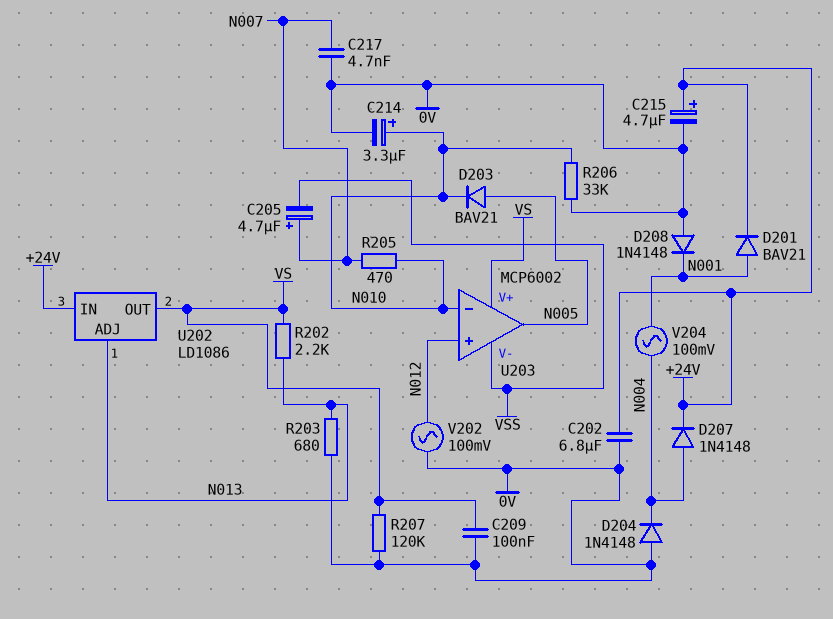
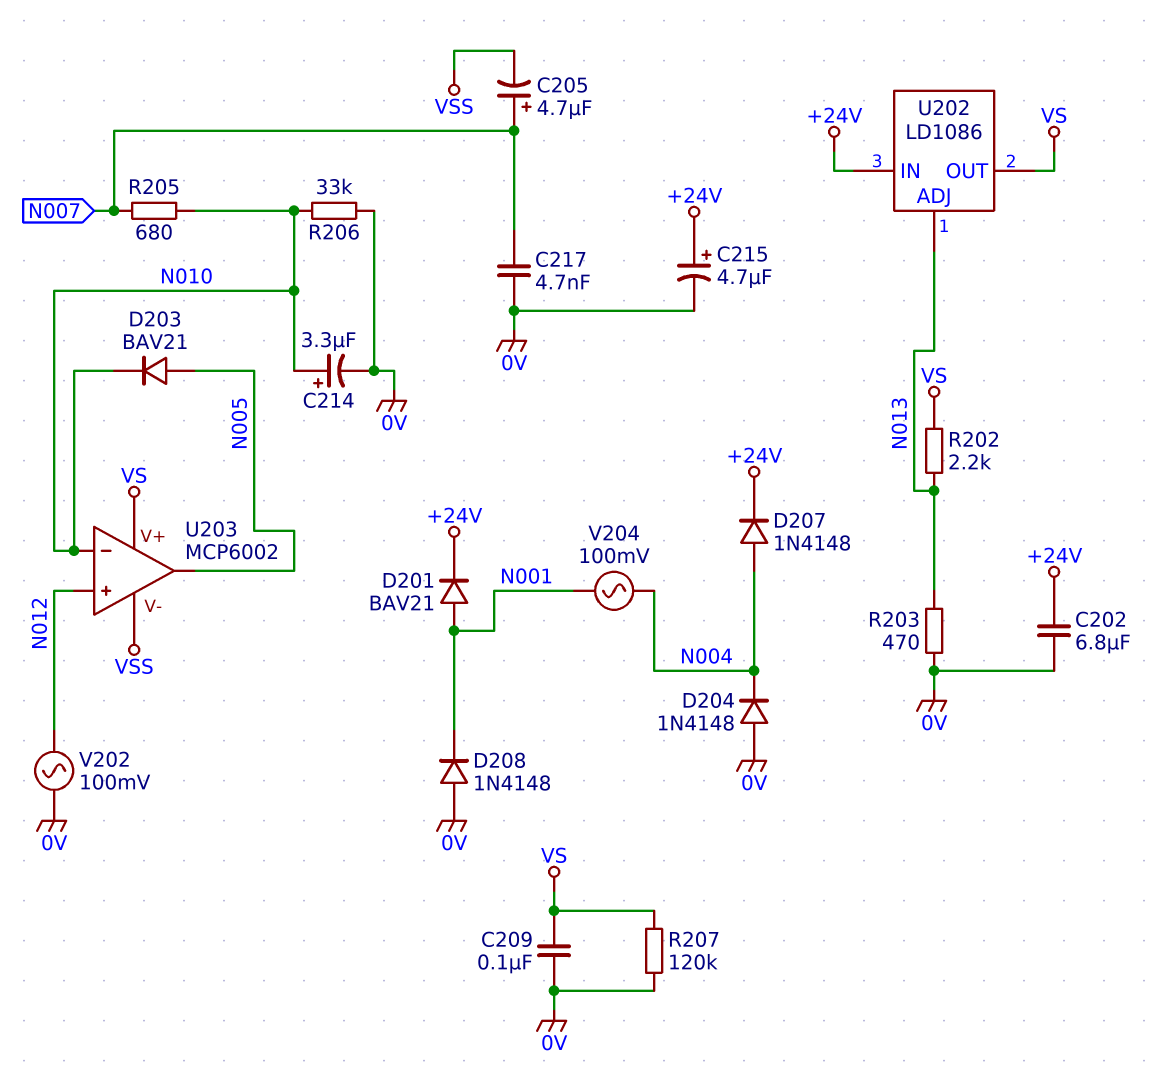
R203: 680 (0V, N013) -> 470 (0V, N013)
R205: 470 (N007, N010) -> 680 (N007, N010)

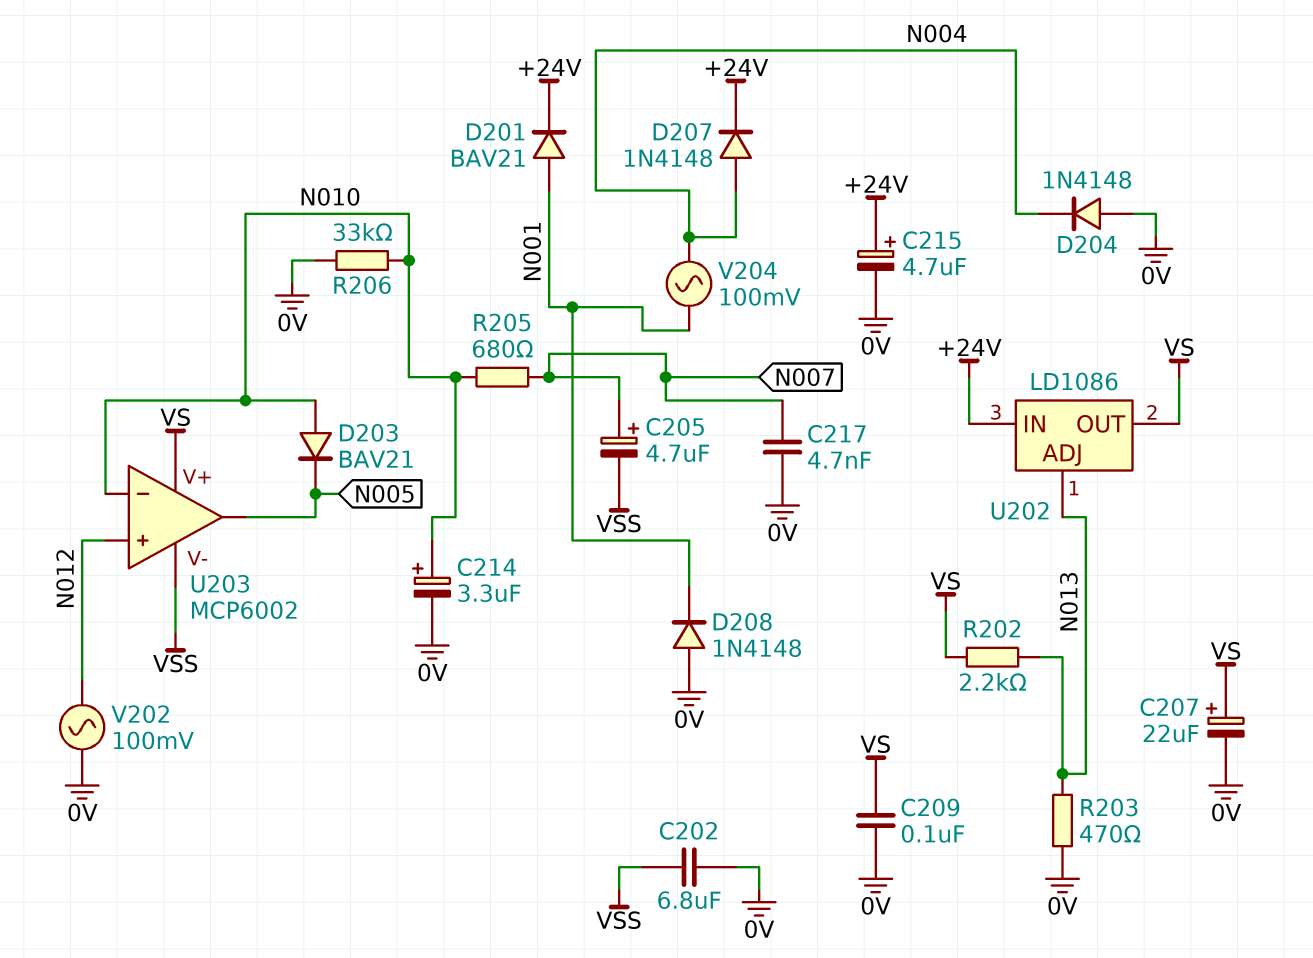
C202: 6.8uF (+24V, 0V) -> 6.8uF (0V, VSS)
C207: none -> 22uF (plus VS, minus 0V)
D203: diode BAV21 (A N005, K N010) -> diode BAV21 (A N010, K N005)
R207: 120k (0V, VS) -> none

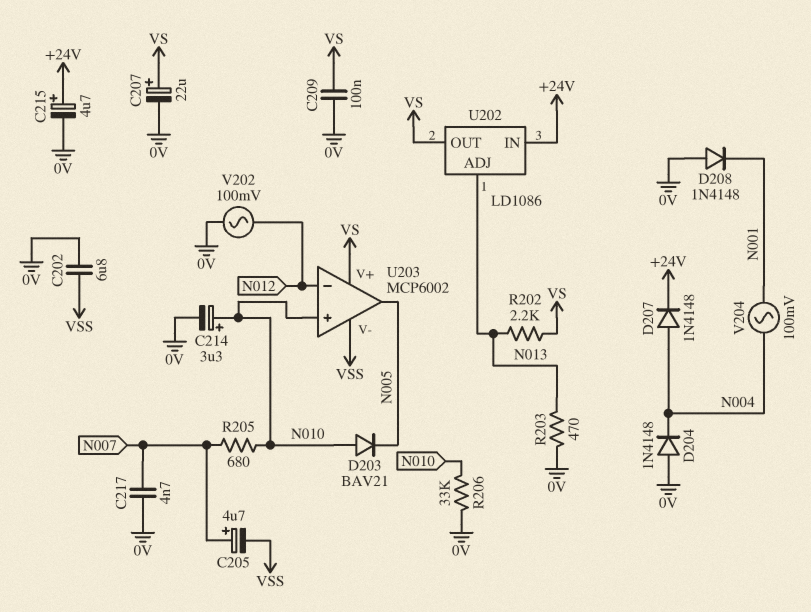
D201: diode BAV21 (A N001, K +24V) -> none
U203 pin in+: N012 -> N010
U203 pin in-: N010 -> N012

